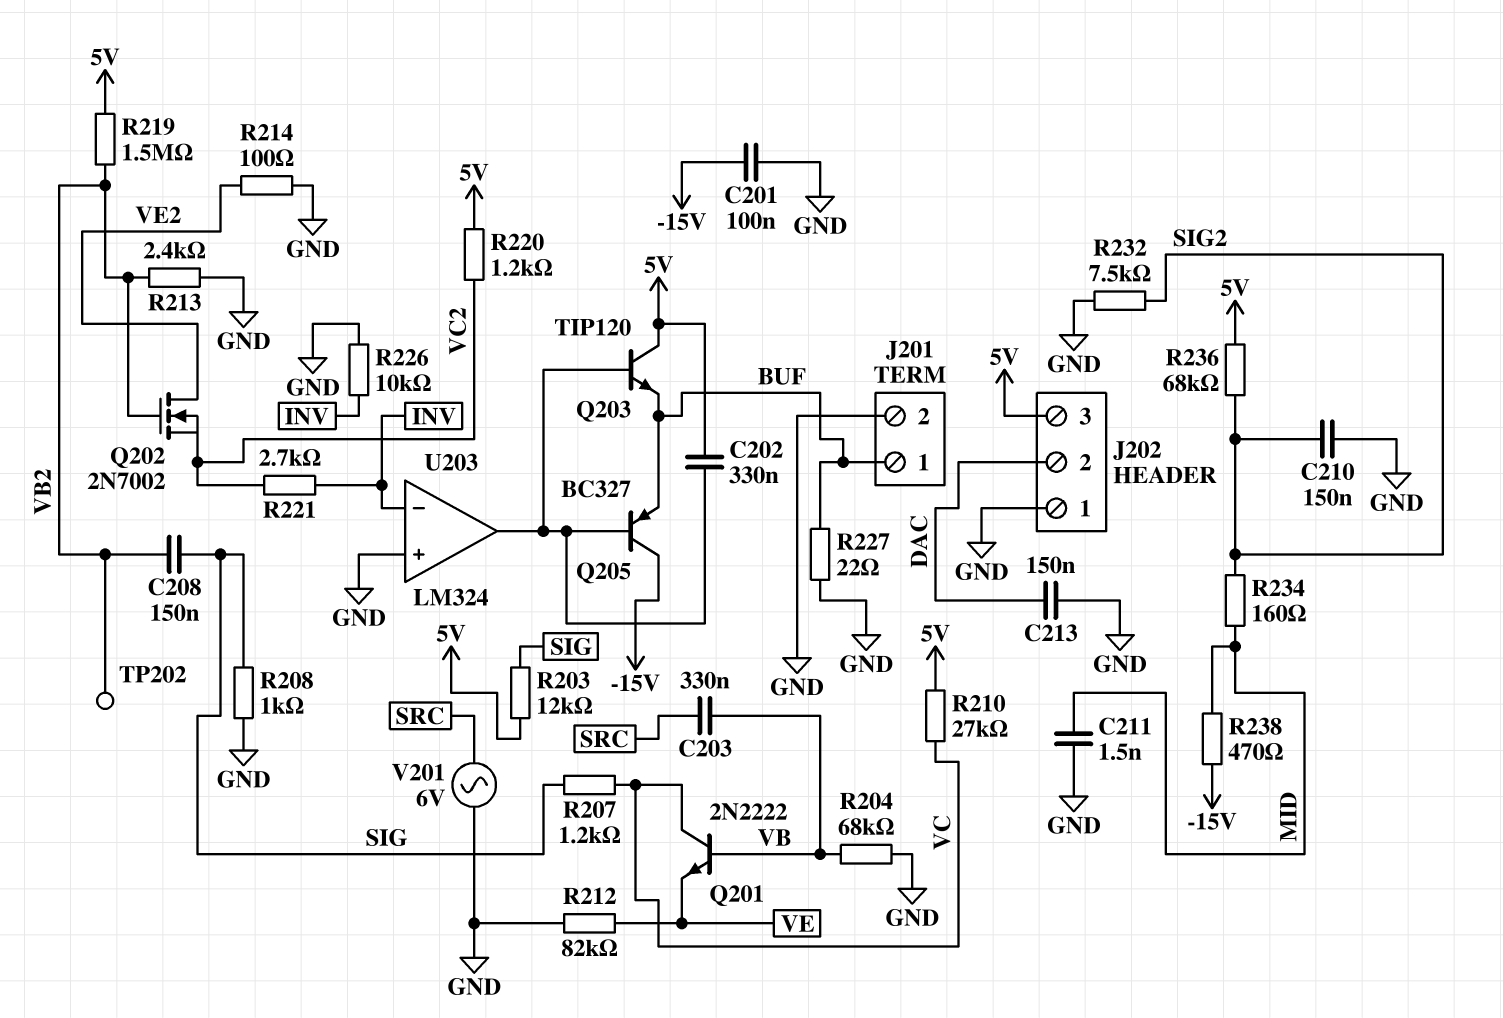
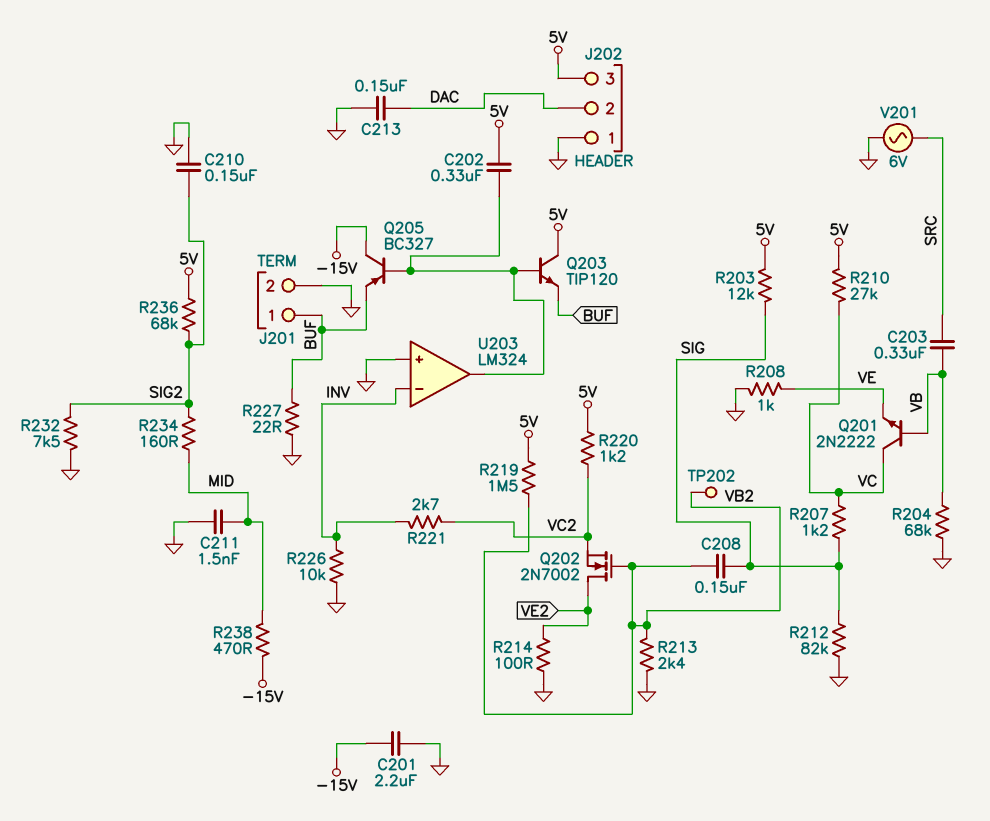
C201: 100nF (-15V, GND) -> 2.2uF (-15V, GND)
R208: 1k (GND, SIG) -> 1k (GND, VE)
R212: 82k (GND, VE) -> 82k (GND, SIG)

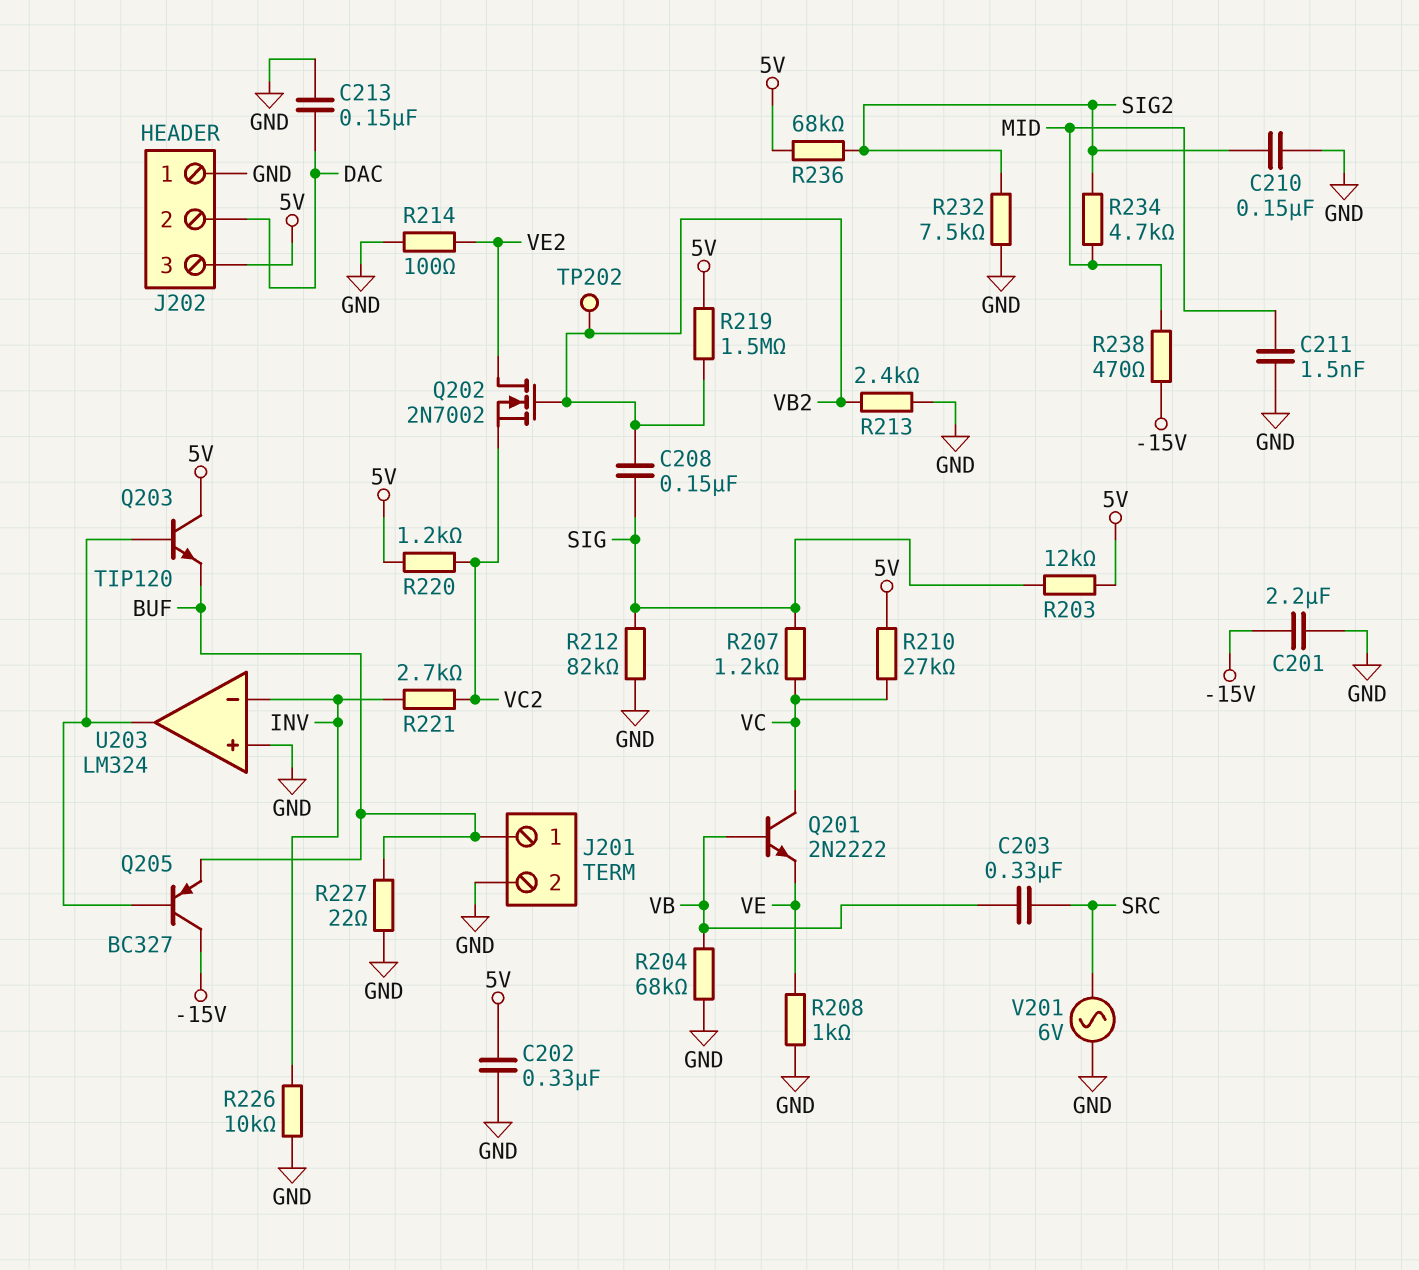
C202: 330nF (5V, U203/out) -> 330nF (5V, GND)
R234: 160 (MID, SIG2) -> 4.7k (MID, SIG2)

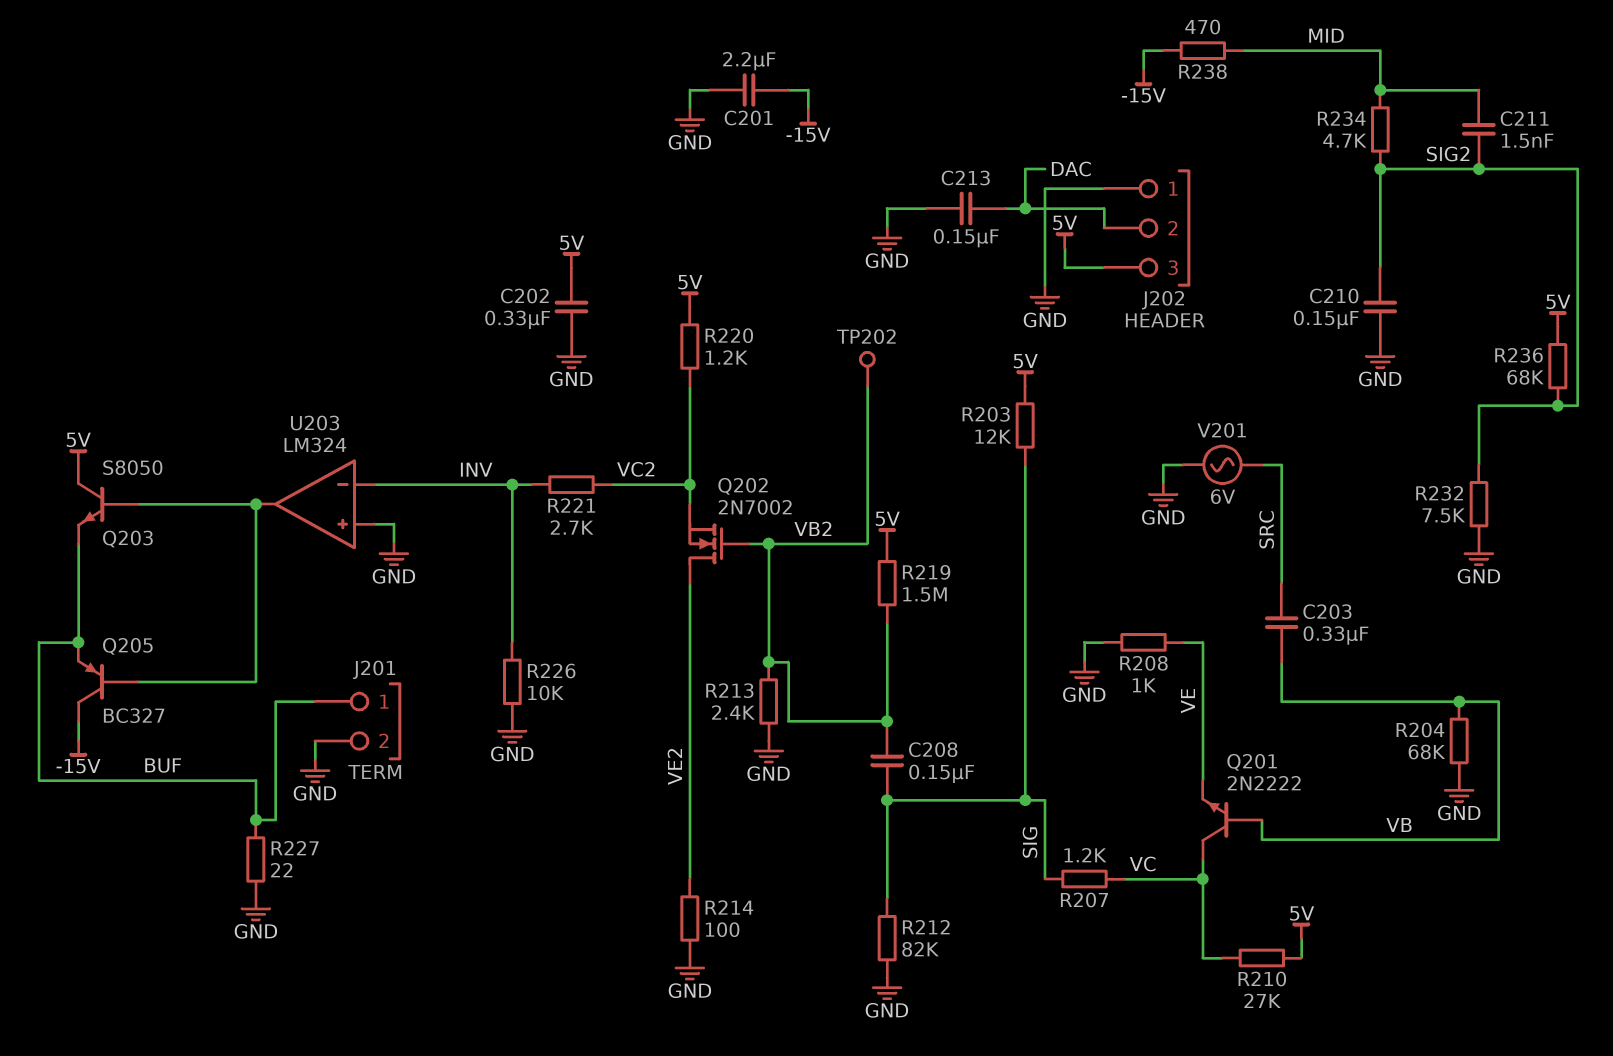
C211: 1.5nF (GND, MID) -> 1.5nF (MID, SIG2)
Q203: NPN TIP120 (B U203/out, C 5V, E BUF) -> NPN S8050 (B U203/out, C 5V, E BUF)

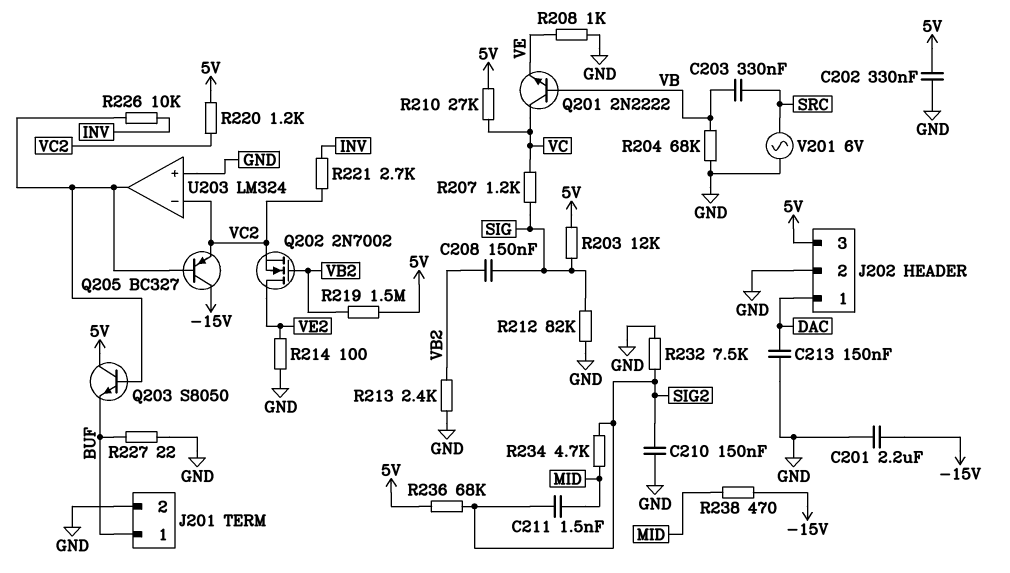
J202 pin 1: GND -> DAC
J202 pin 2: DAC -> GND
Q205: PNP BC327 (B U203/out, C -15V, E BUF) -> PNP BC327 (B U203/out, C -15V, E VC2)
R226: 10k (GND, INV) -> 10k (INV, U203/out)
TP202: test point (VB2) -> none
U203 pin in-: INV -> VC2

